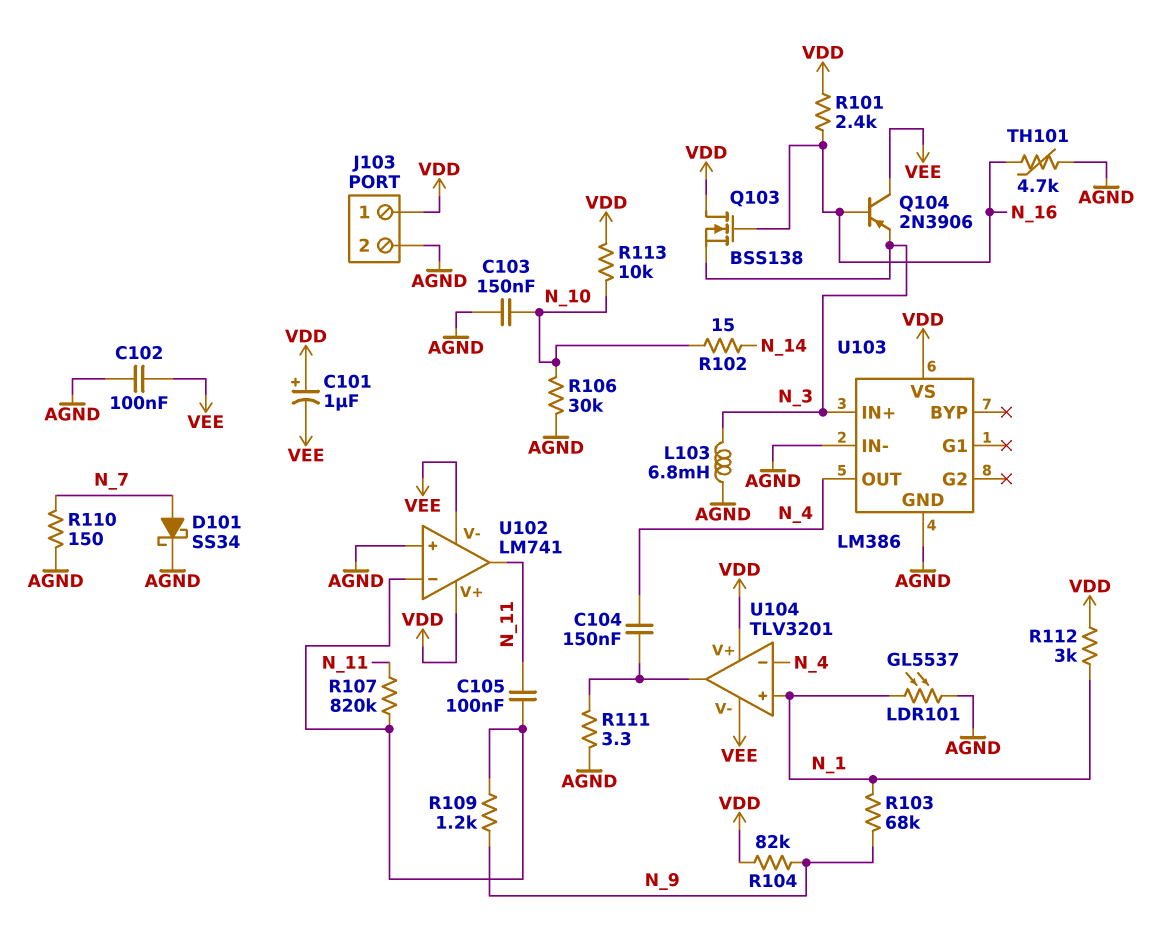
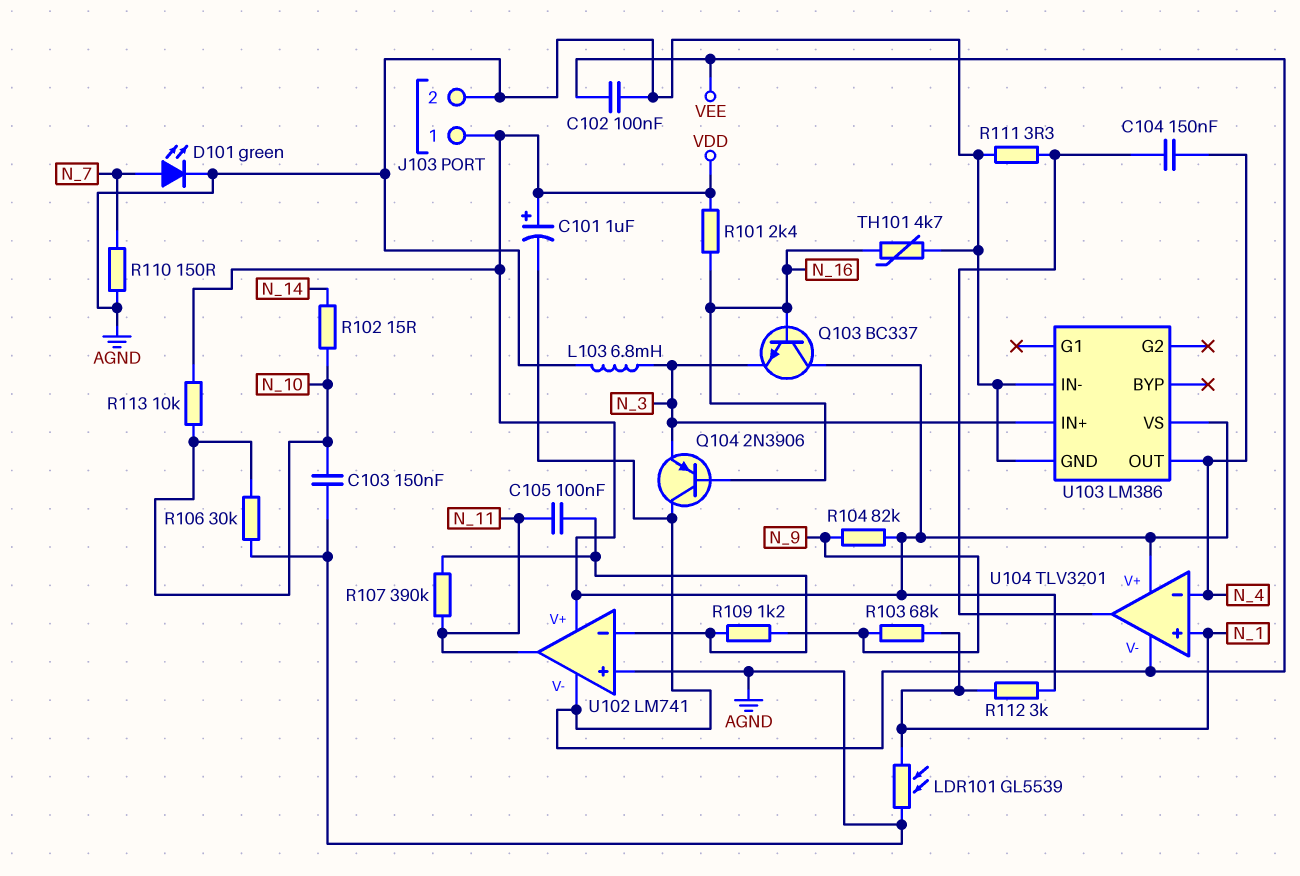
D101: schottky SS34 (A N_7, K AGND) -> LED green (A N_7, K AGND)
LDR101: GL5537 (AGND, N_1) -> GL5539 (AGND, N_1)
Q103: NMOS BSS138 (G N_16, D VDD, S N_3) -> NPN BC337 (B N_16, C VDD, E N_3)
R107: 820k (N_11, U102/in-) -> 390k (N_11, U102/in-)

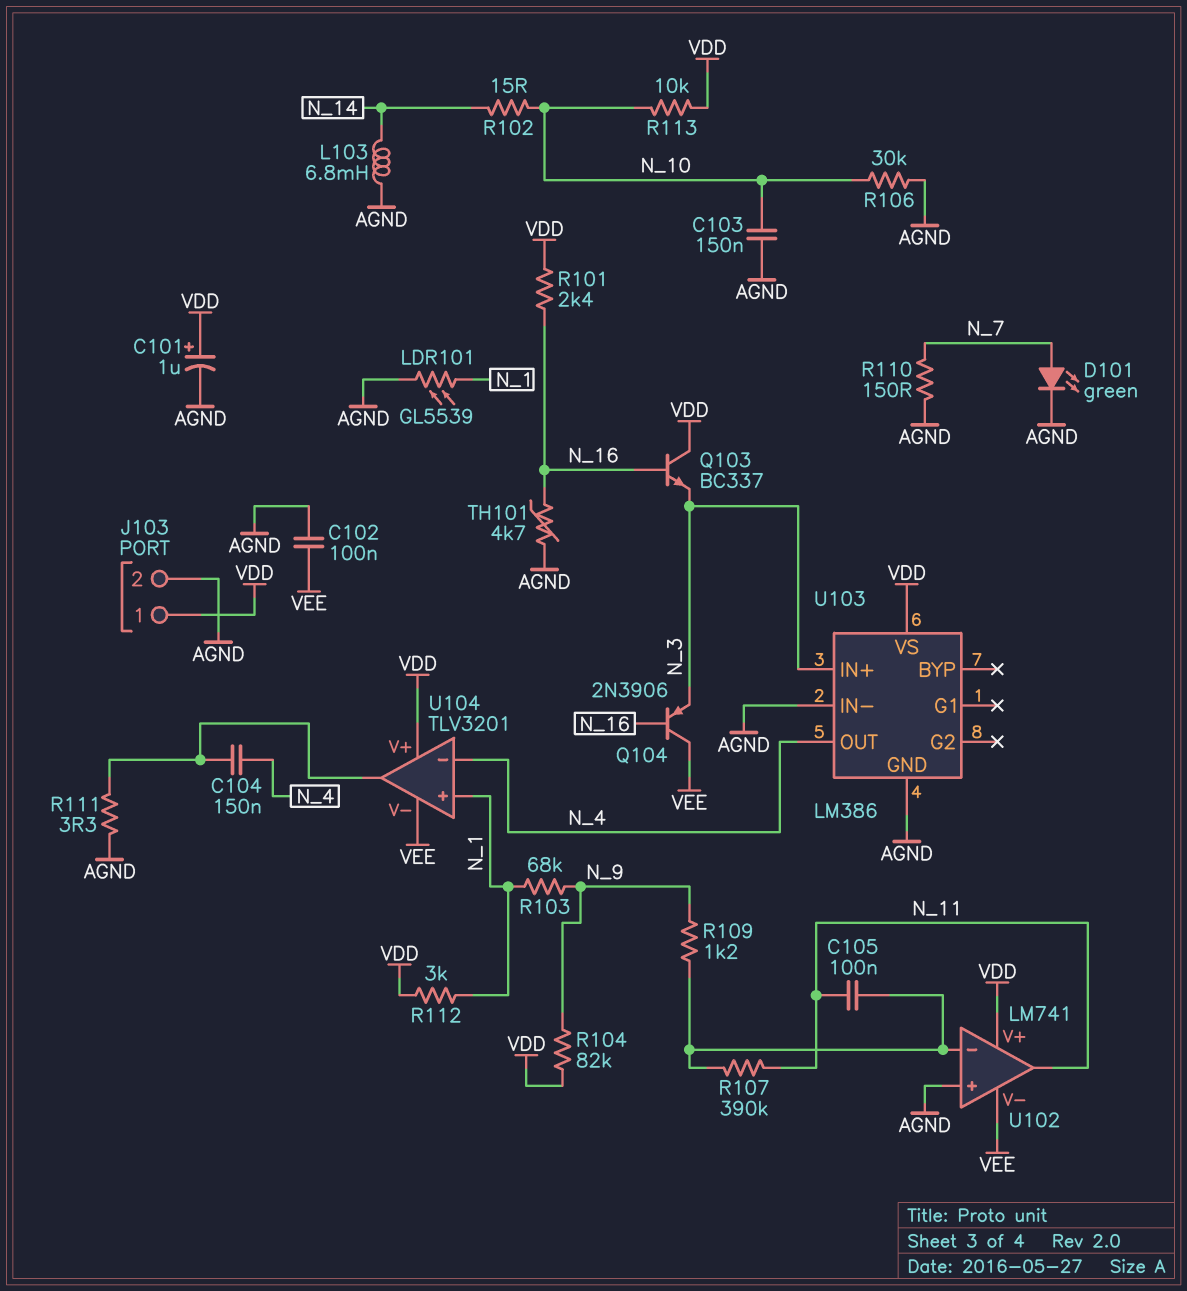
C101: 1uF (plus VDD, minus VEE) -> 1uF (plus VDD, minus AGND)
L103: 6.8mH (AGND, N_3) -> 6.8mH (AGND, N_14)

